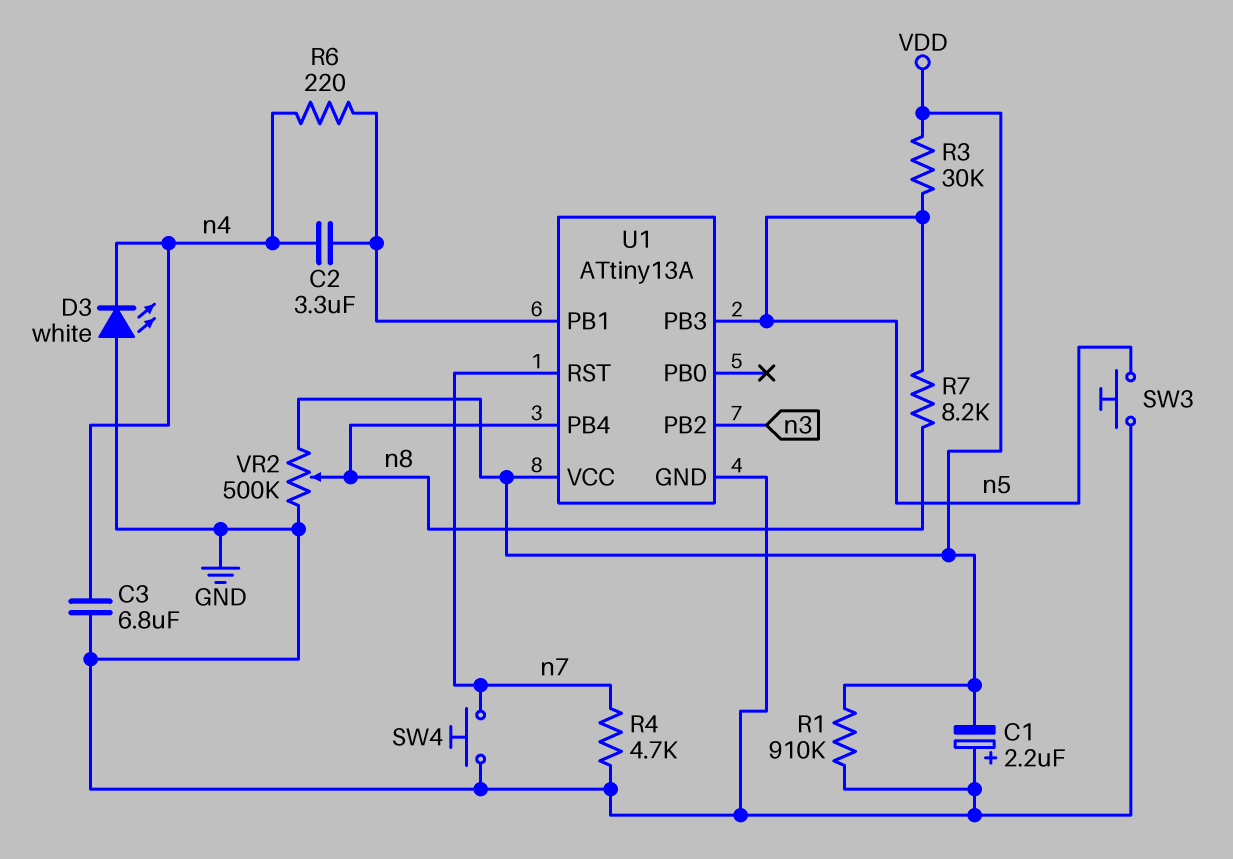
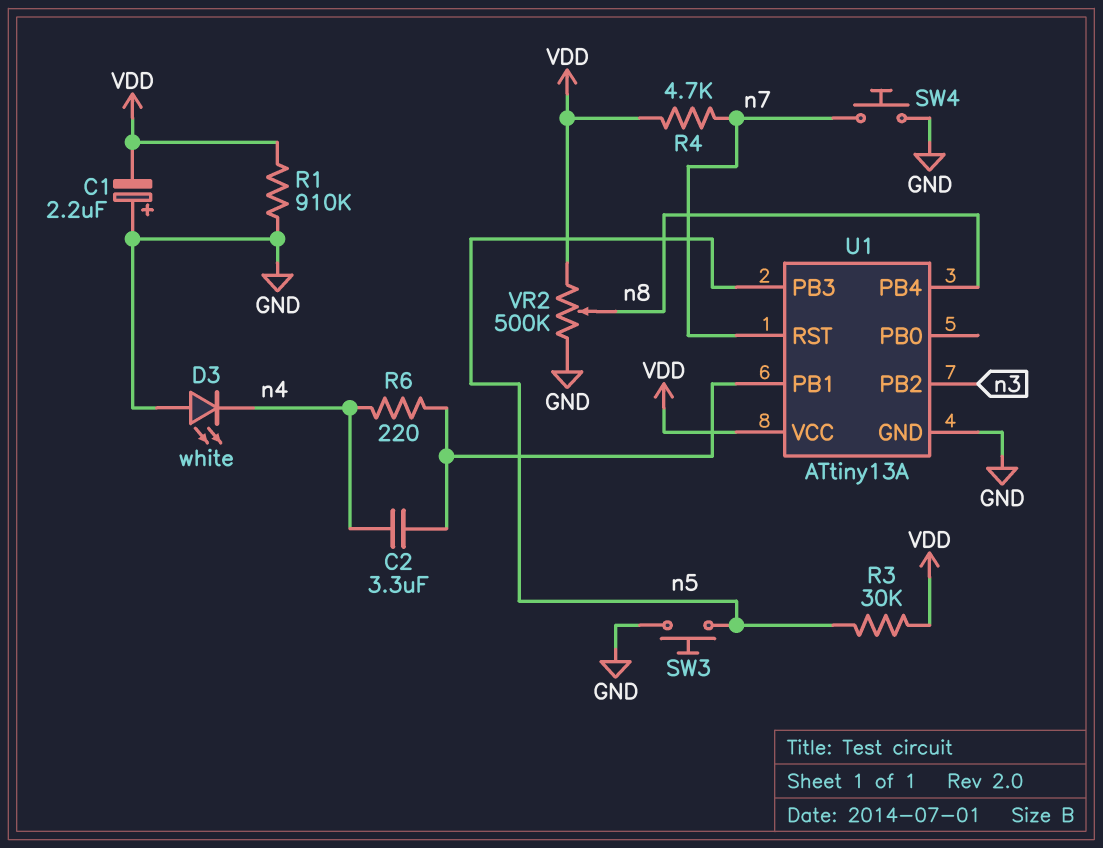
C3: 6.8uF (GND, n4) -> none
R4: 4.7k (GND, n7) -> 4.7k (VDD, n7)
R7: 8.2k (n5, n8) -> none

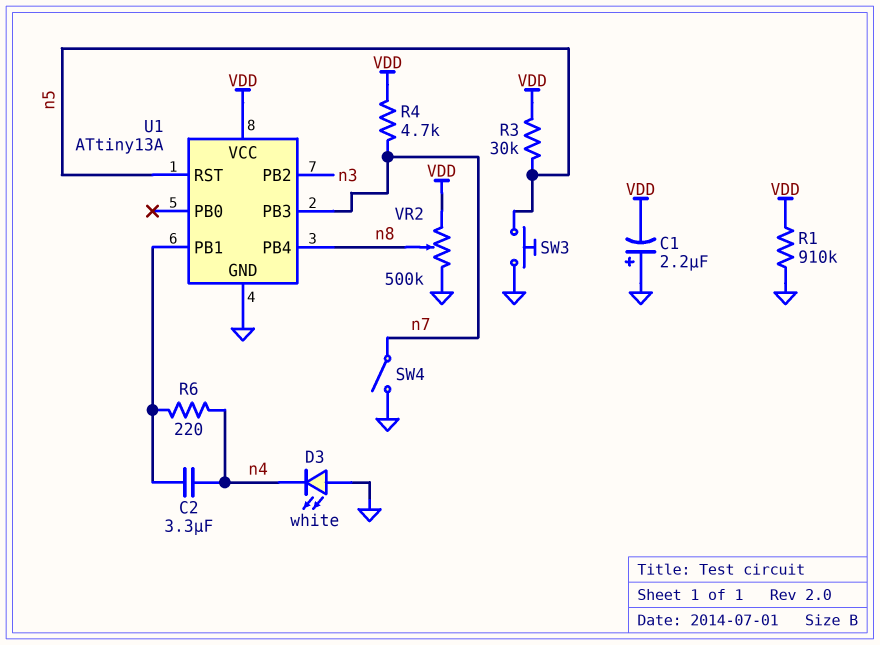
SW4: button (GND, n7) -> switch (GND, n7)
U1 pin PB3: n5 -> n7
U1 pin RST: n7 -> n5

